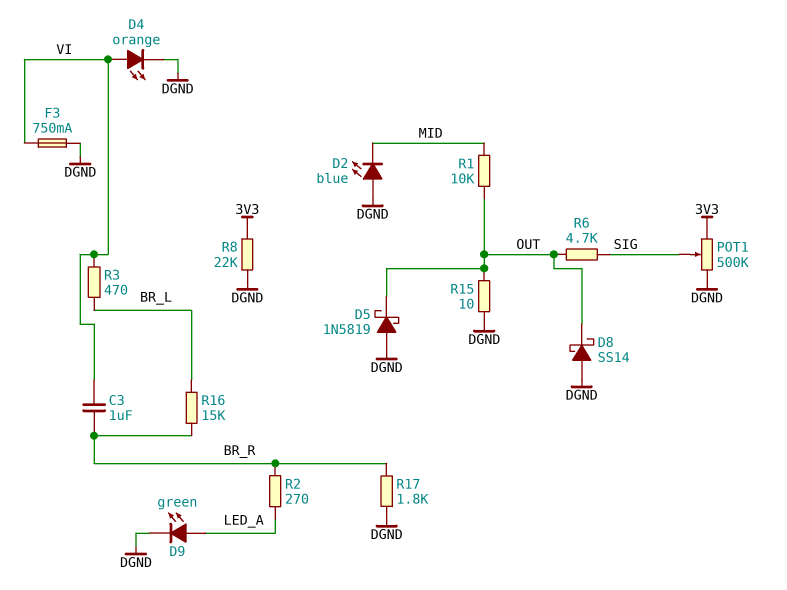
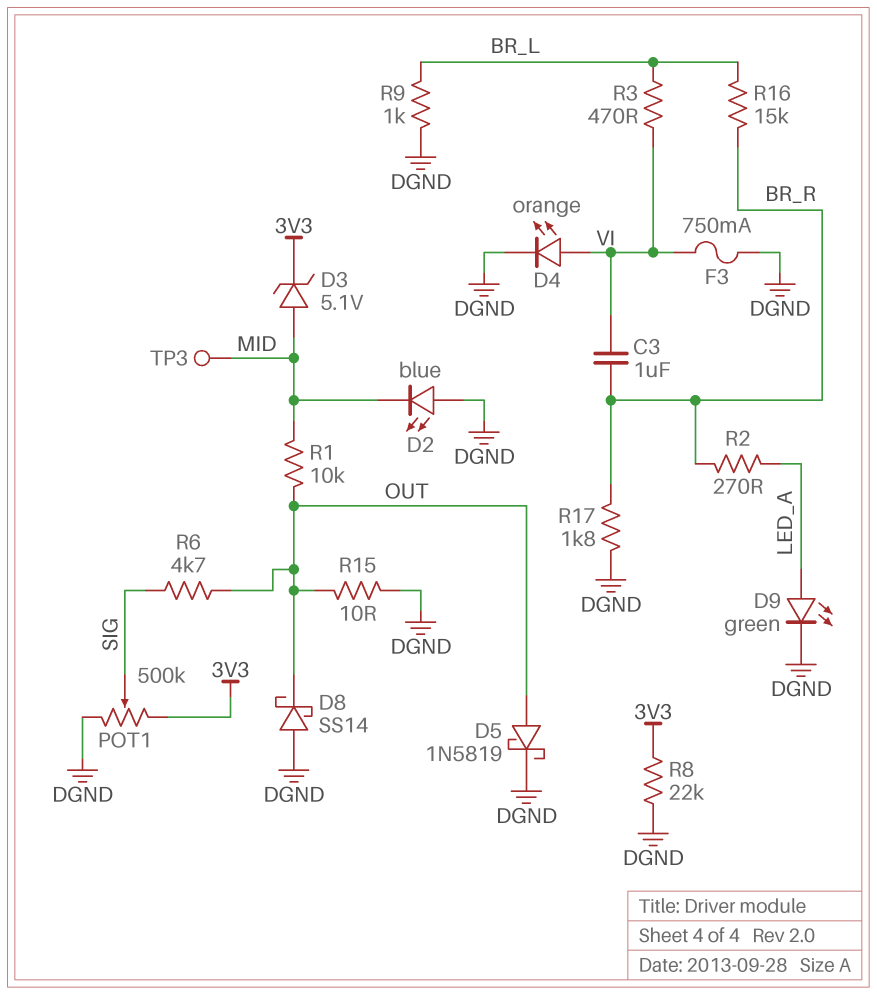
D3: none -> zener 5.1V (A MID, K 3V3)
D5: schottky 1N5819 (A DGND, K OUT) -> schottky 1N5819 (A OUT, K DGND)
R9: none -> 1k (BR_L, DGND)
TP3: none -> test point (MID)

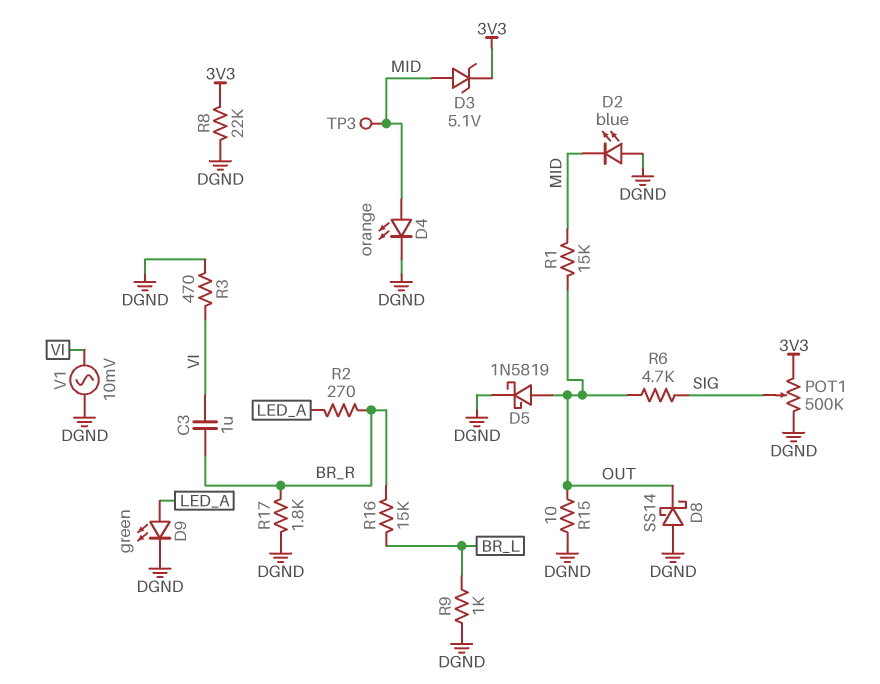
D4: LED orange (A VI, K DGND) -> LED orange (A MID, K DGND)
F3: 750mA (DGND, VI) -> none
R1: 10k (MID, OUT) -> 15k (MID, OUT)
R3: 470 (BR_L, VI) -> 470 (DGND, VI)
V1: none -> AC 10mV (DGND, VI)

